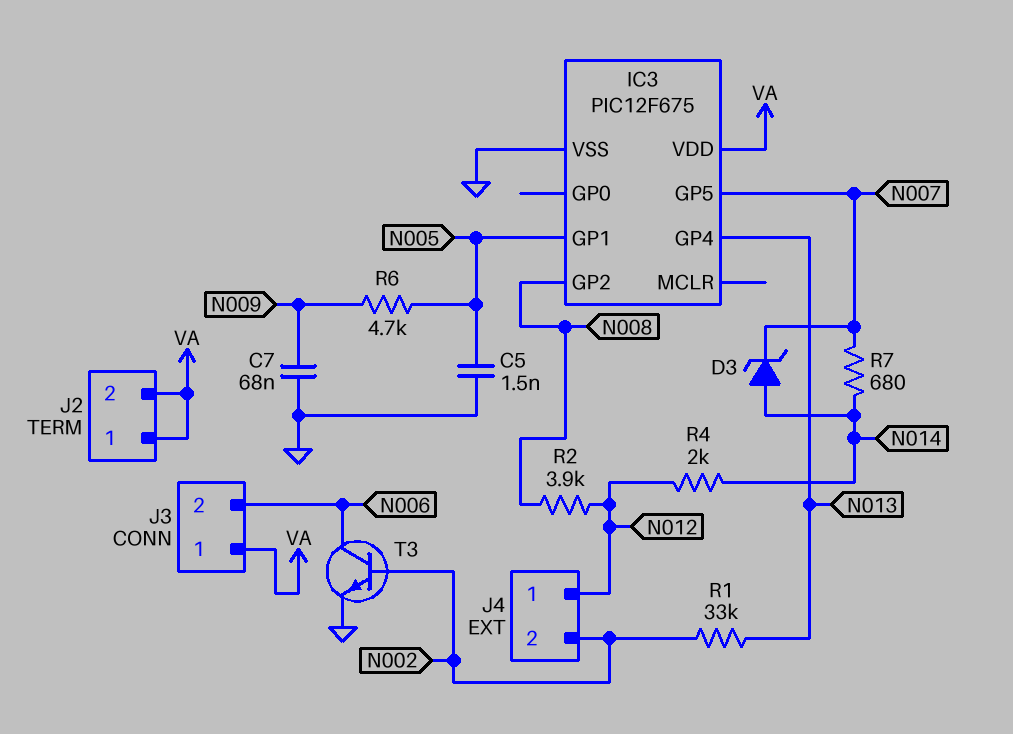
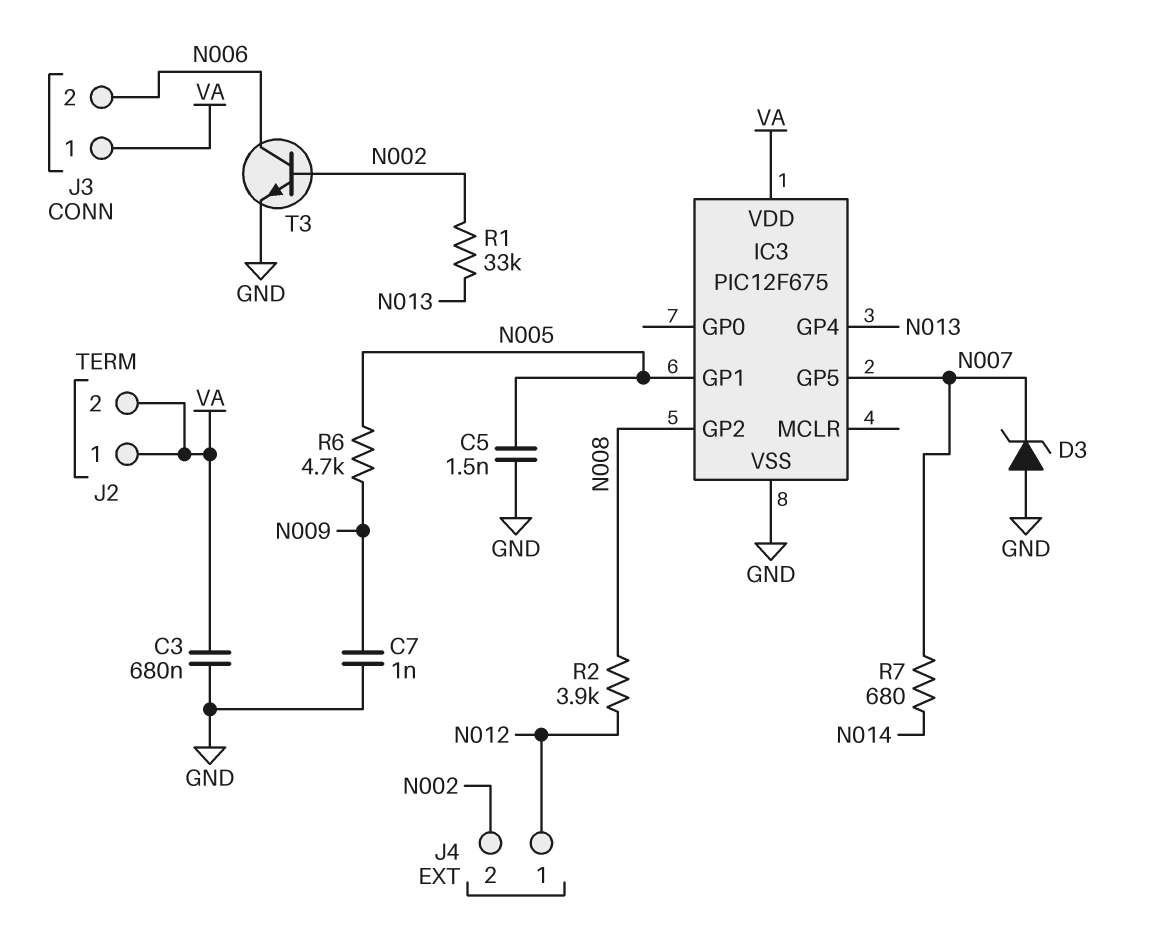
C3: none -> 680nF (GND, VA)
C7: 68nF (GND, N009) -> 1nF (GND, N009)
D3: zener (A N014, K N007) -> zener (A GND, K N007)
R4: 2k (N012, N014) -> none

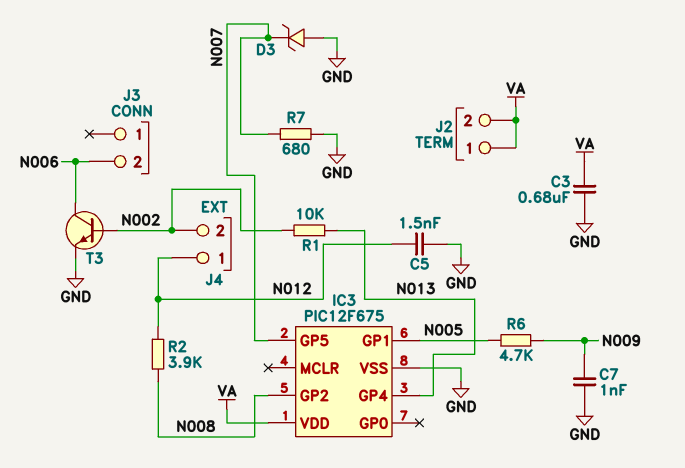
C5: 1.5nF (GND, N005) -> 1.5nF (GND, N012)
J3 pin 1: VA -> none
R1: 33k (N002, N013) -> 10k (N002, N013)
R7: 680 (N007, N014) -> 680 (GND, N007)

